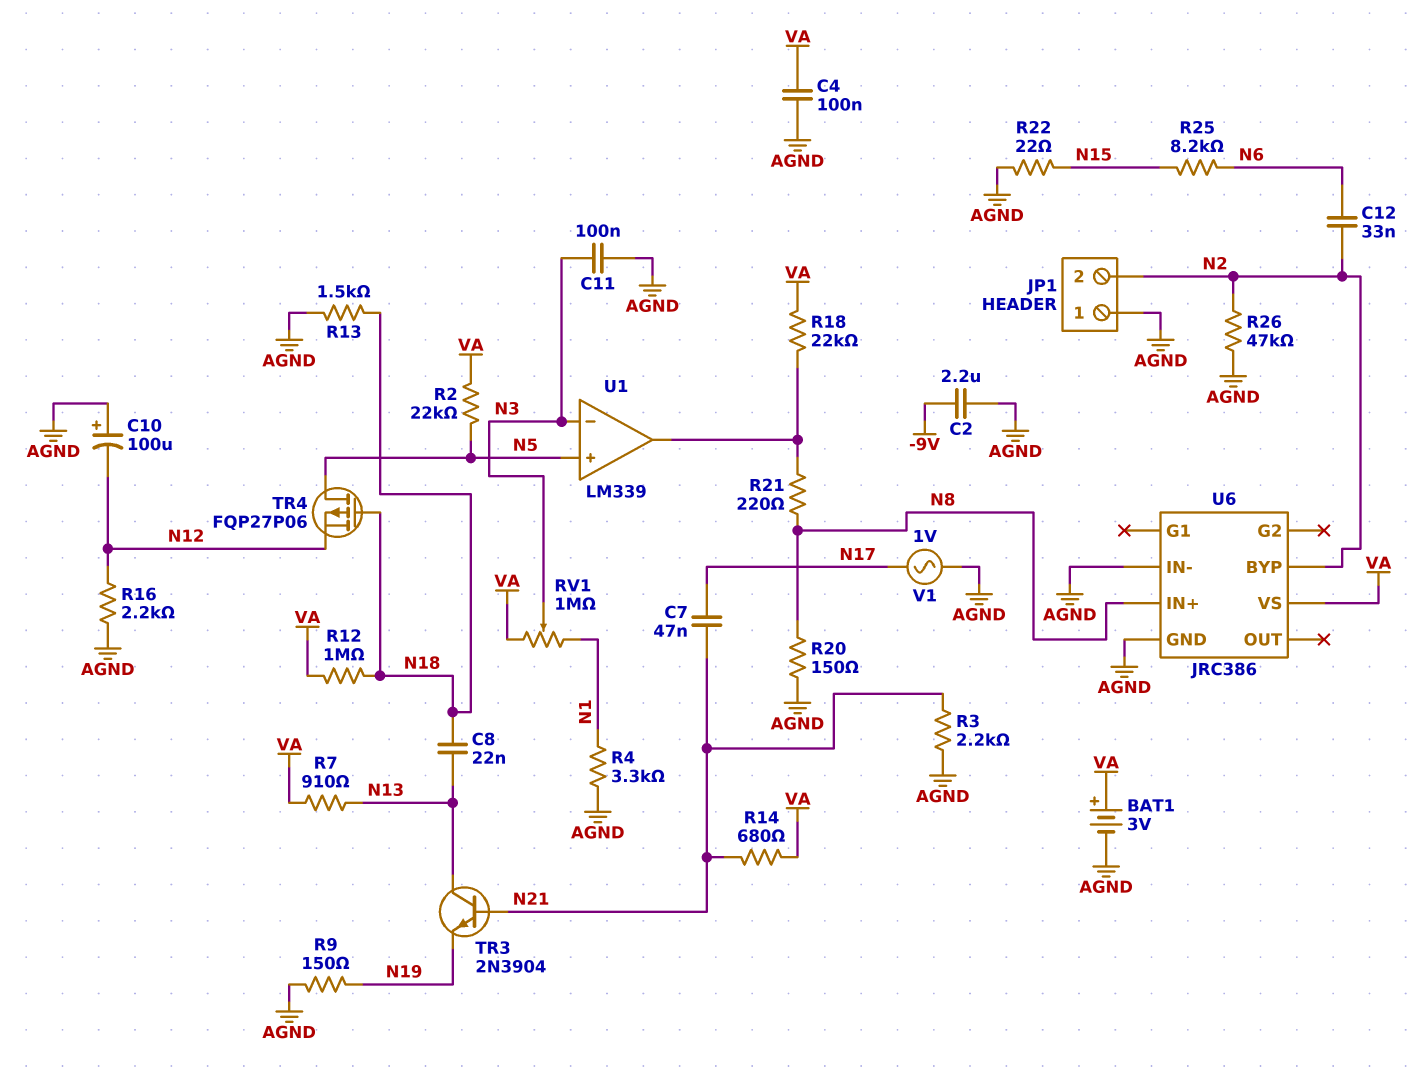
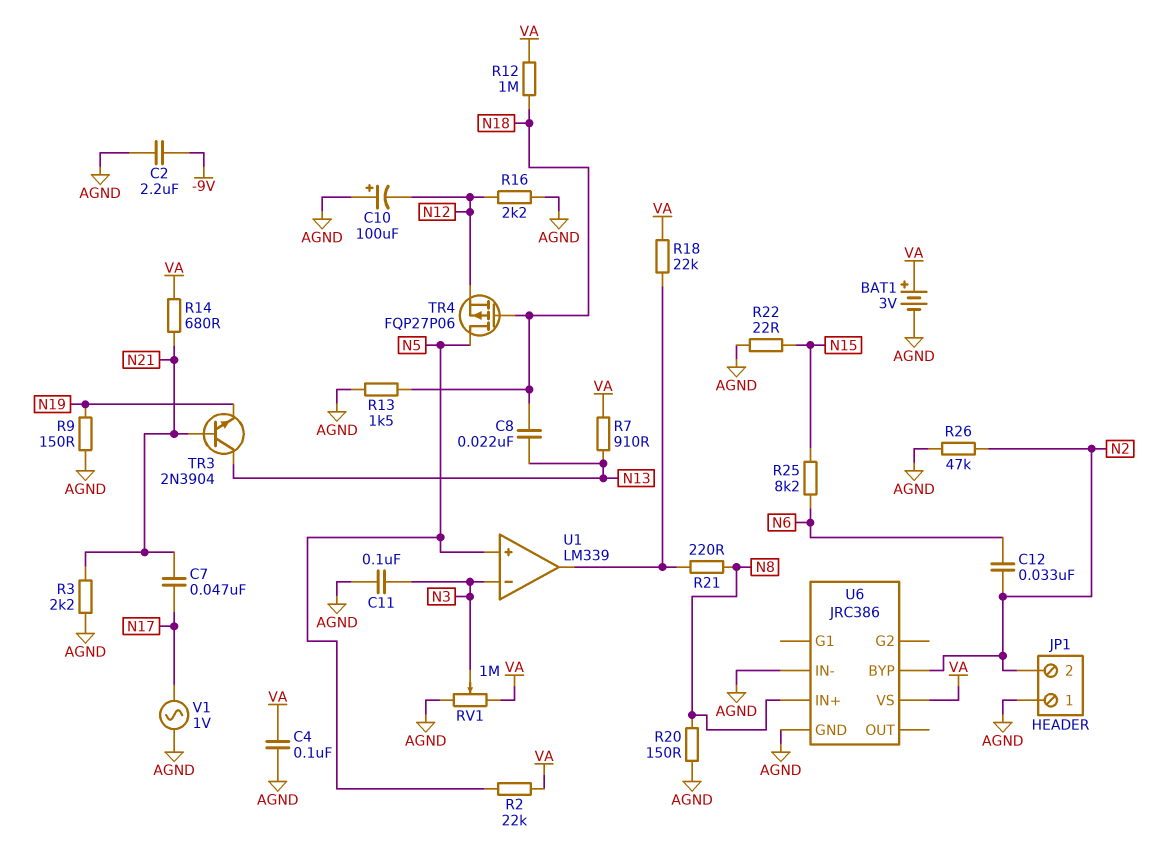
R4: 3.3k (AGND, N1) -> none
RV1: 1M (N1, VA, wiper N3) -> 1M (AGND, VA, wiper N3)

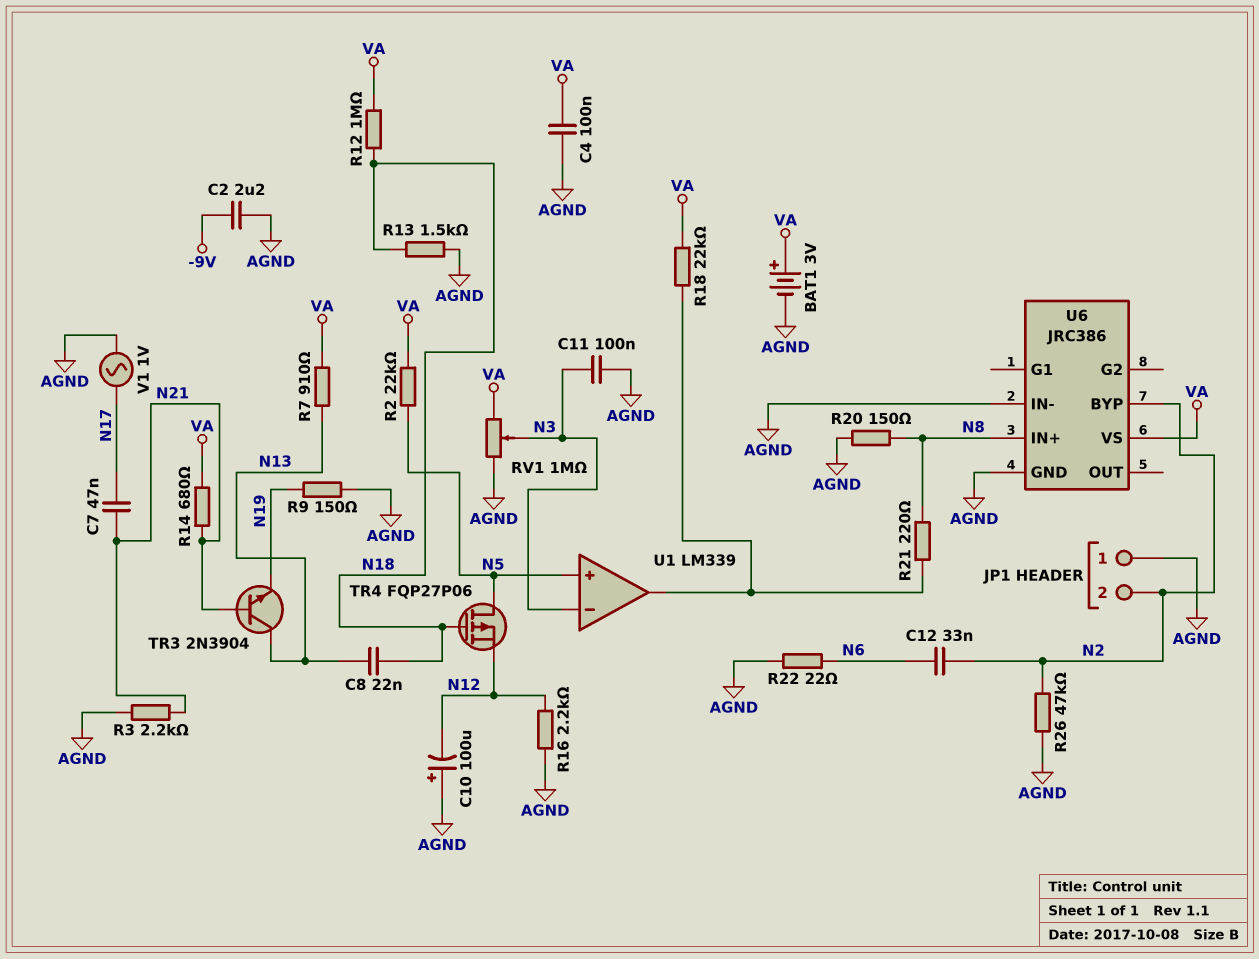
R22: 22 (AGND, N15) -> 22 (AGND, N6)
R25: 8.2k (N6, N15) -> none

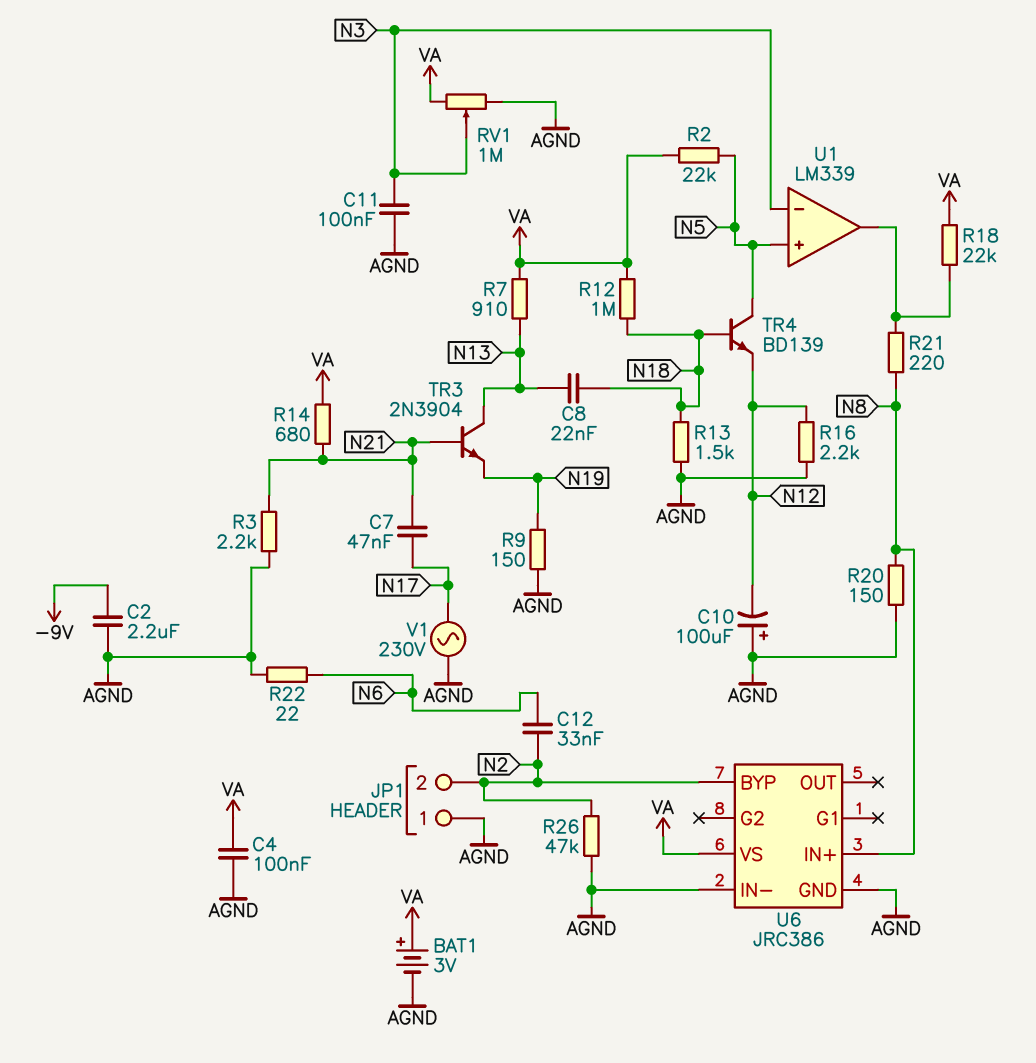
TR4: PMOS FQP27P06 (G N18, D N5, S N12) -> NPN BD139 (B N18, C N5, E N12)
V1: AC 1V (AGND, N17) -> AC 230V (AGND, N17)

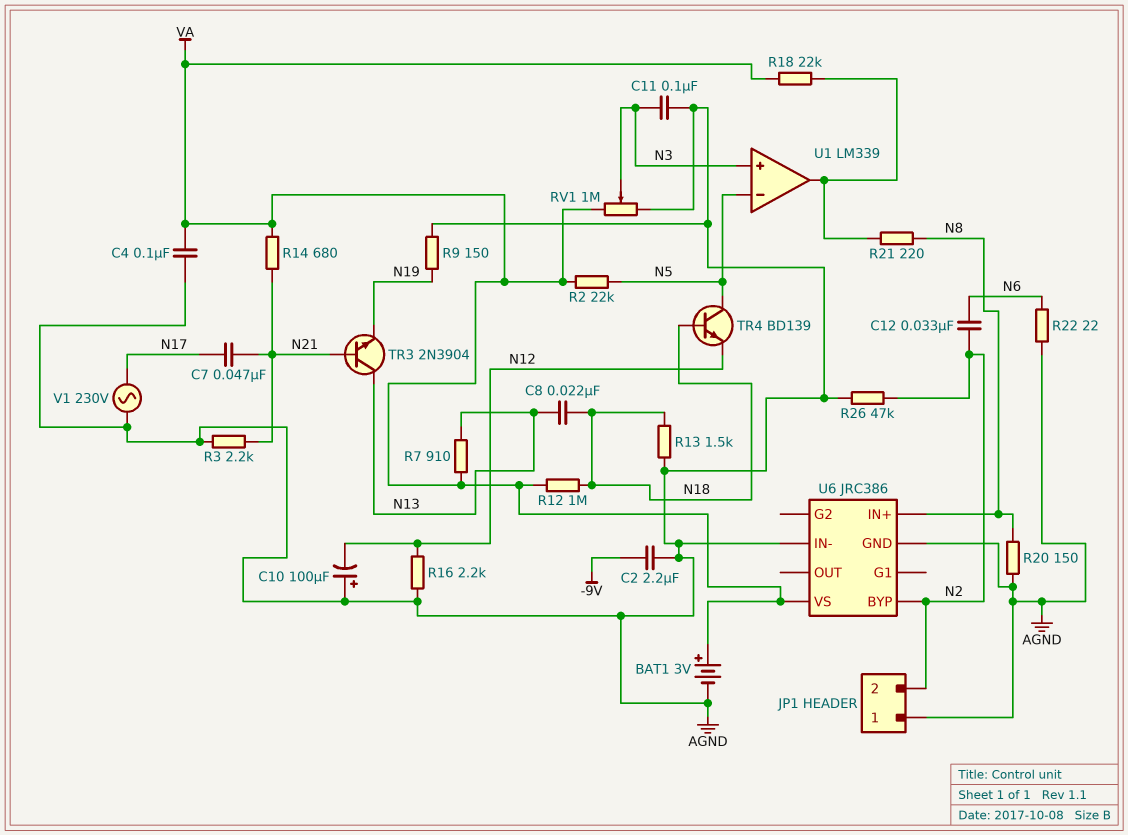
U1 pin in+: N5 -> N3
U1 pin in-: N3 -> N5

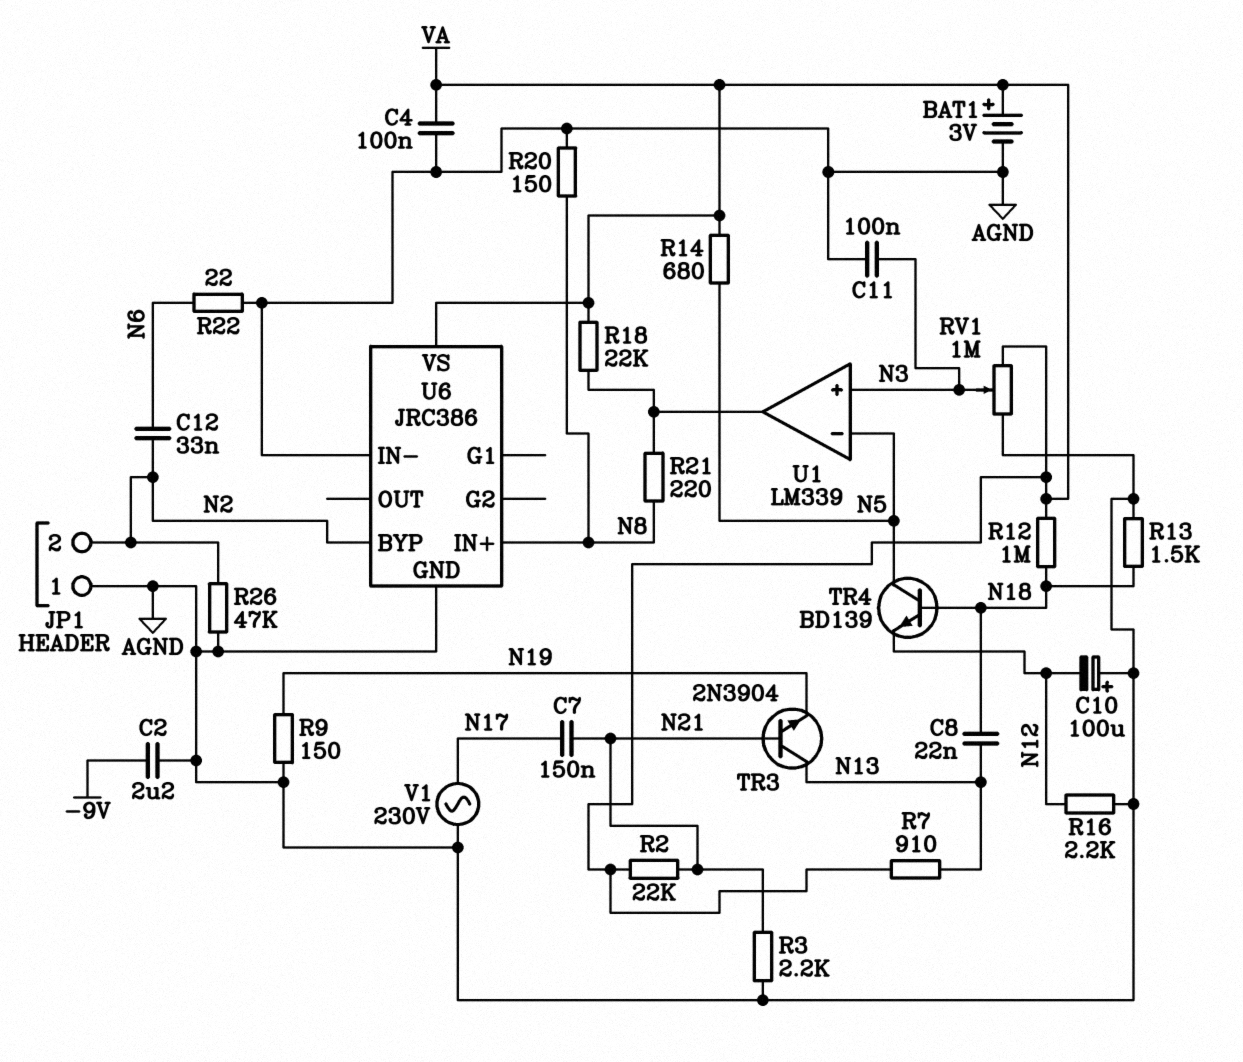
C7: 47nF (N17, N21) -> 150nF (N17, N21)
R2: 22k (N5, VA) -> 22k (N21, VA)
R14: 680 (N21, VA) -> 680 (N5, VA)

